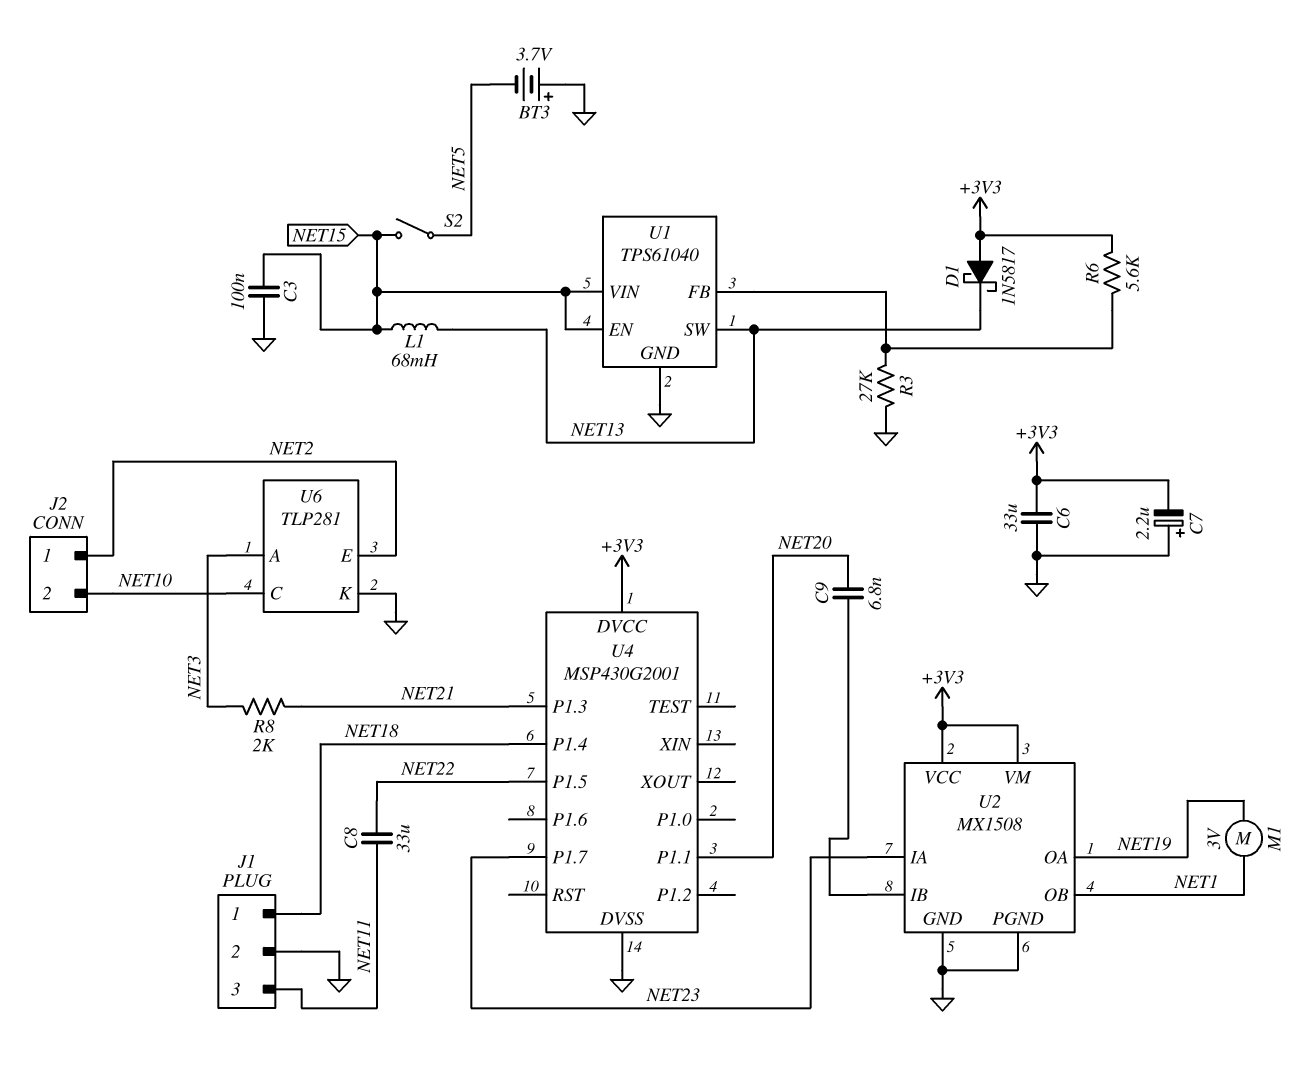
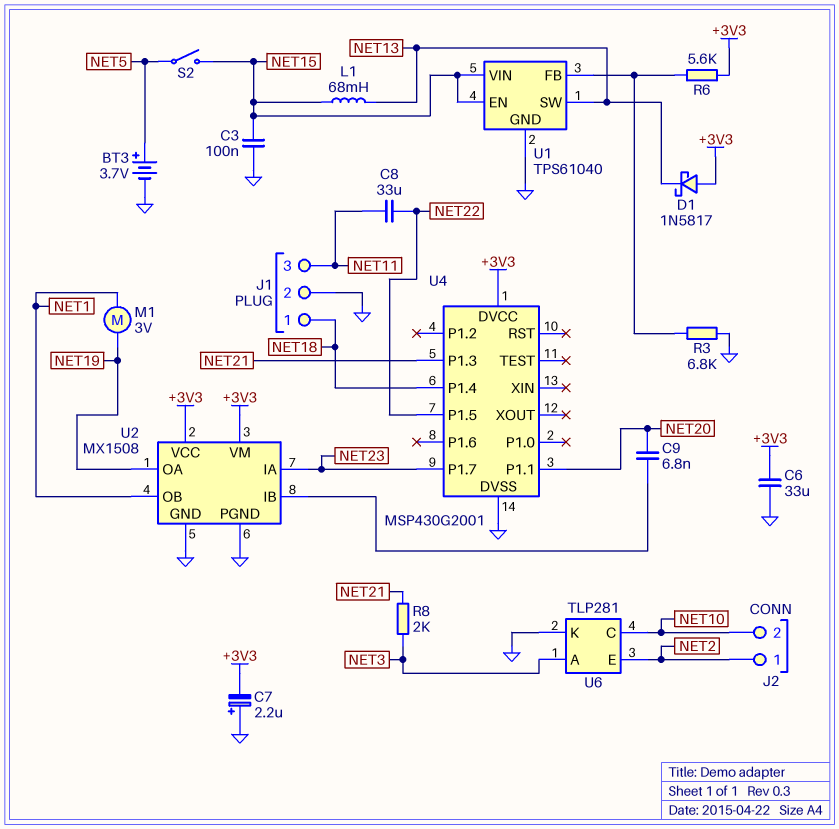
BT3: 3.7V (plus GND, minus NET5) -> 3.7V (plus NET5, minus GND)
R3: 27k (GND, U1/FB) -> 6.8k (GND, U1/FB)

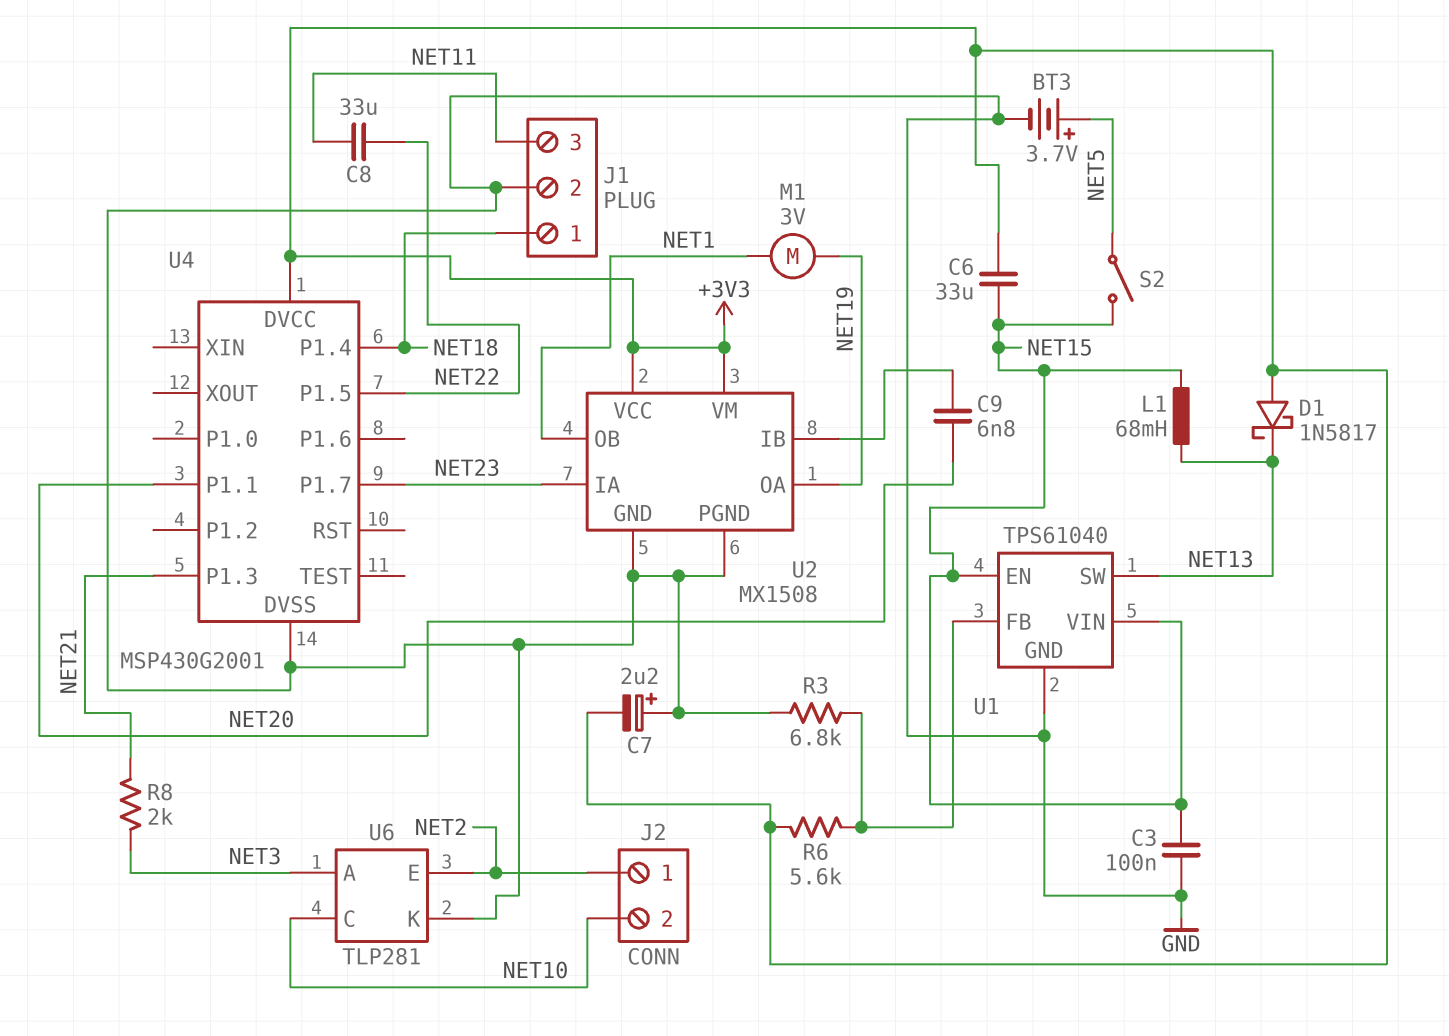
C6: 33uF (+3V3, GND) -> 33uF (+3V3, NET15)

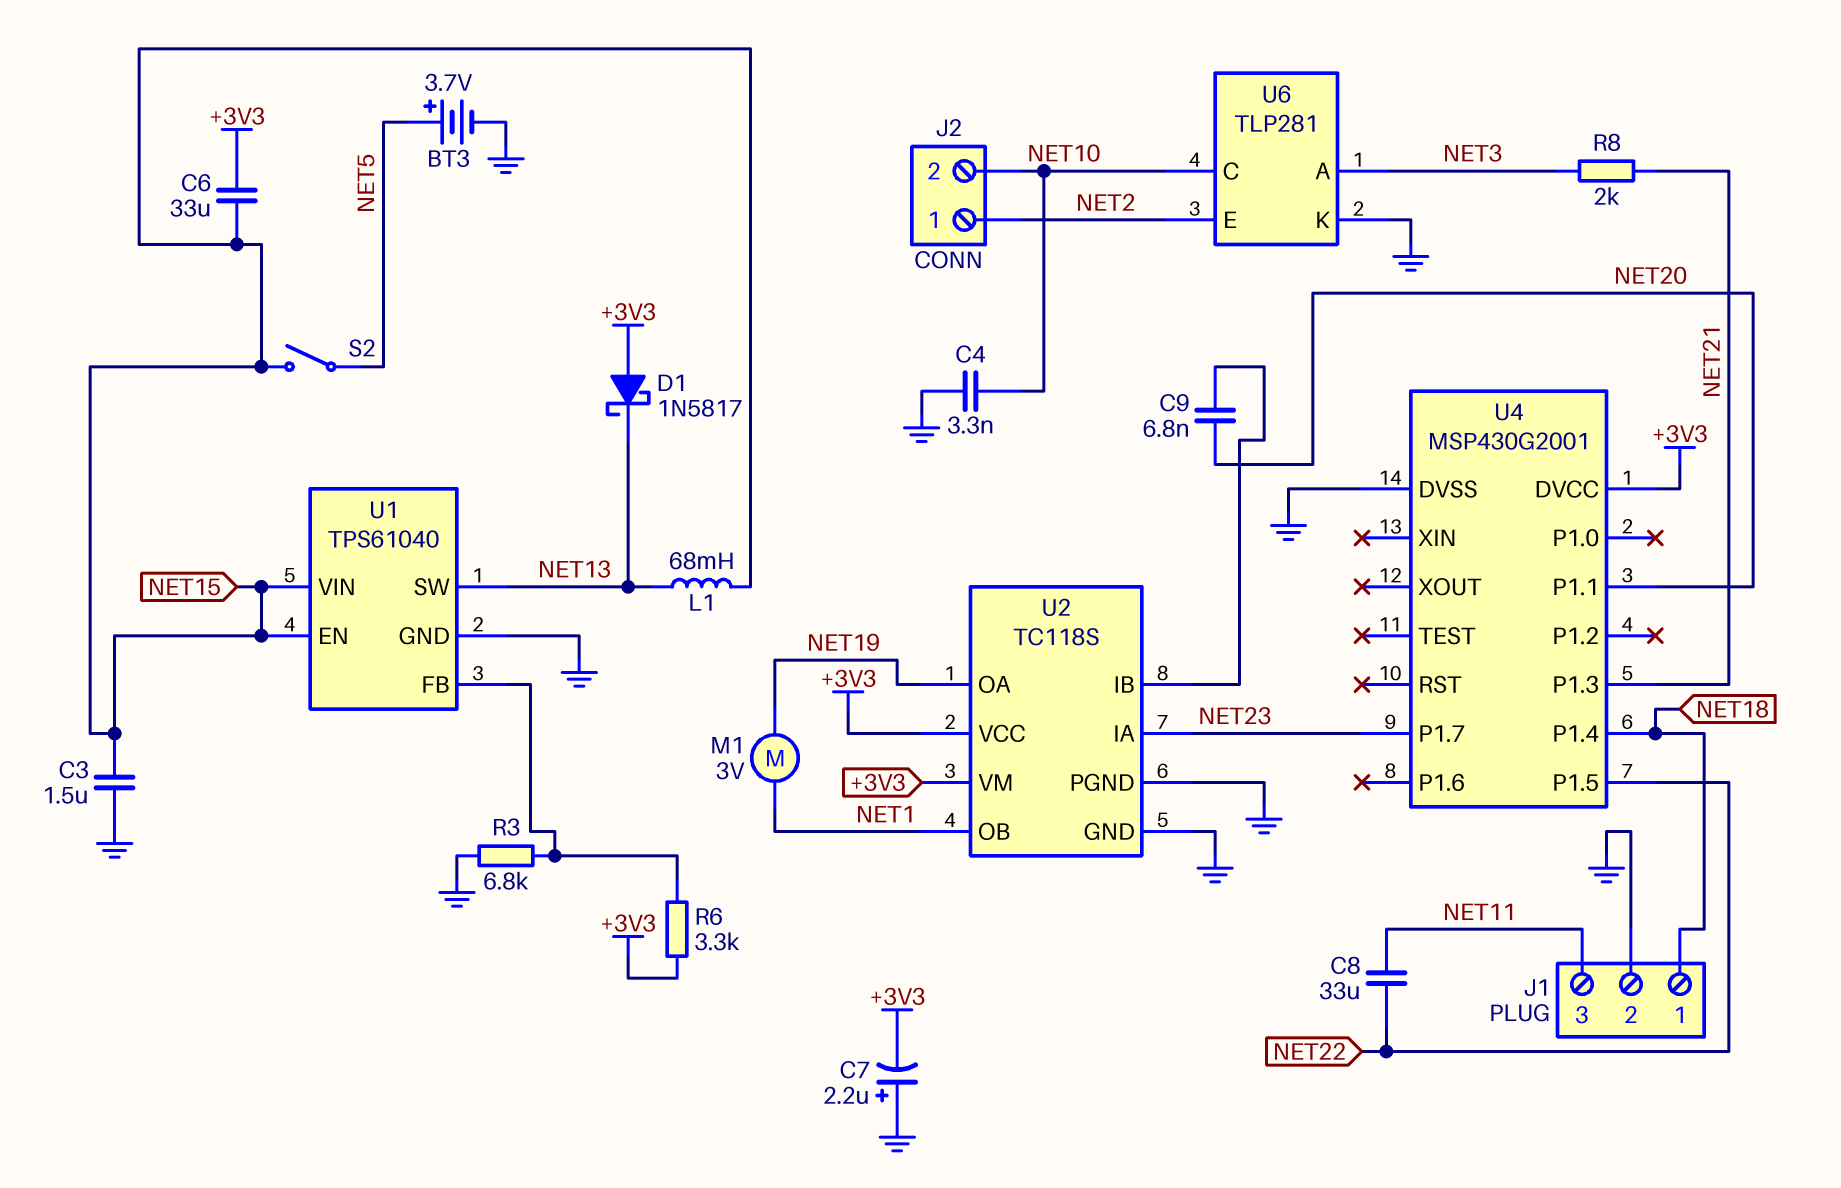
C3: 100nF (GND, NET15) -> 1.5uF (GND, NET15)
C4: none -> 3.3nF (GND, NET10)
R6: 5.6k (+3V3, U1/FB) -> 3.3k (+3V3, U1/FB)
U2: MX1508 -> TC118S

